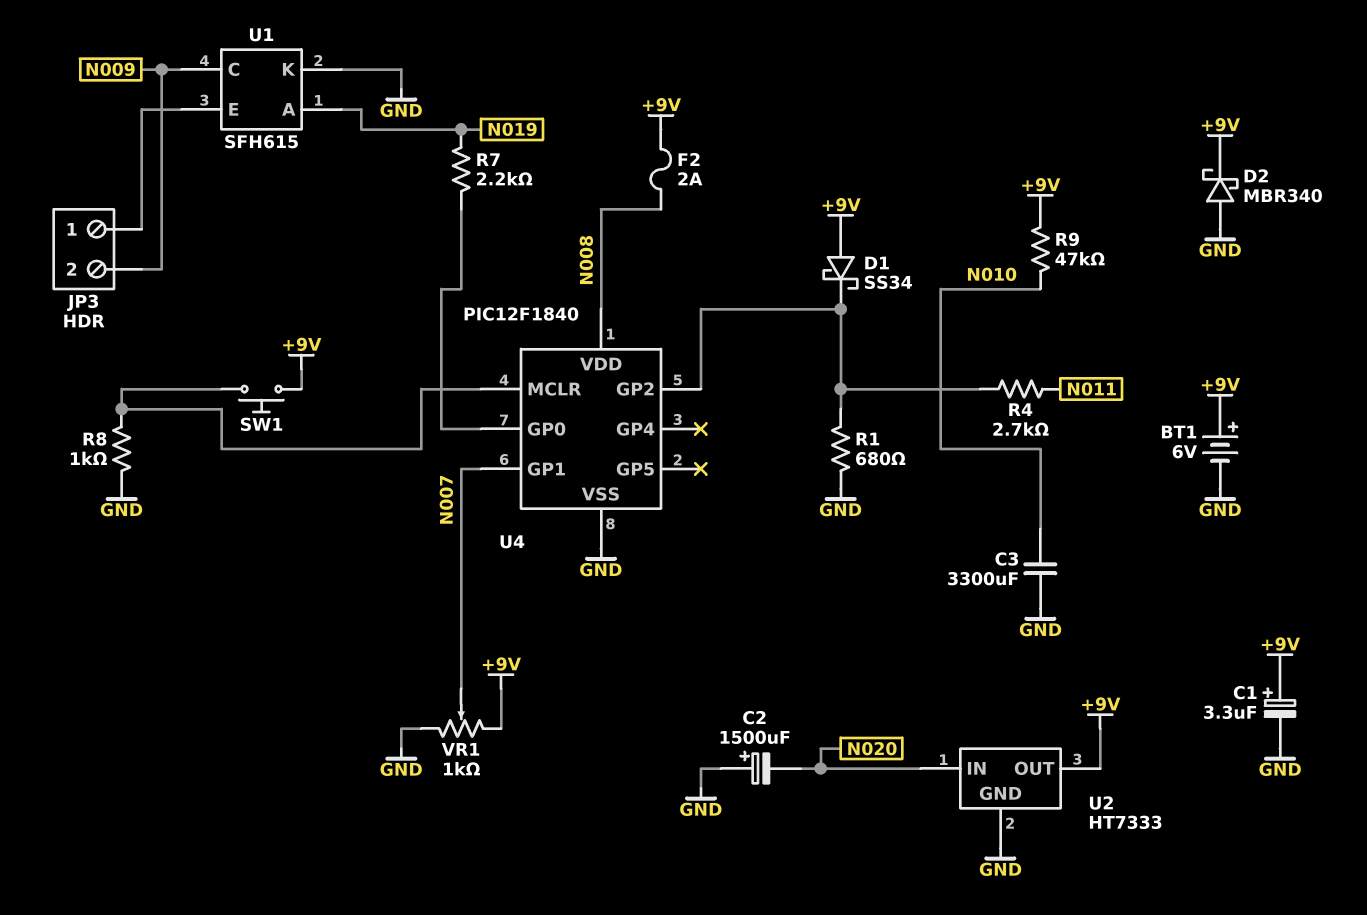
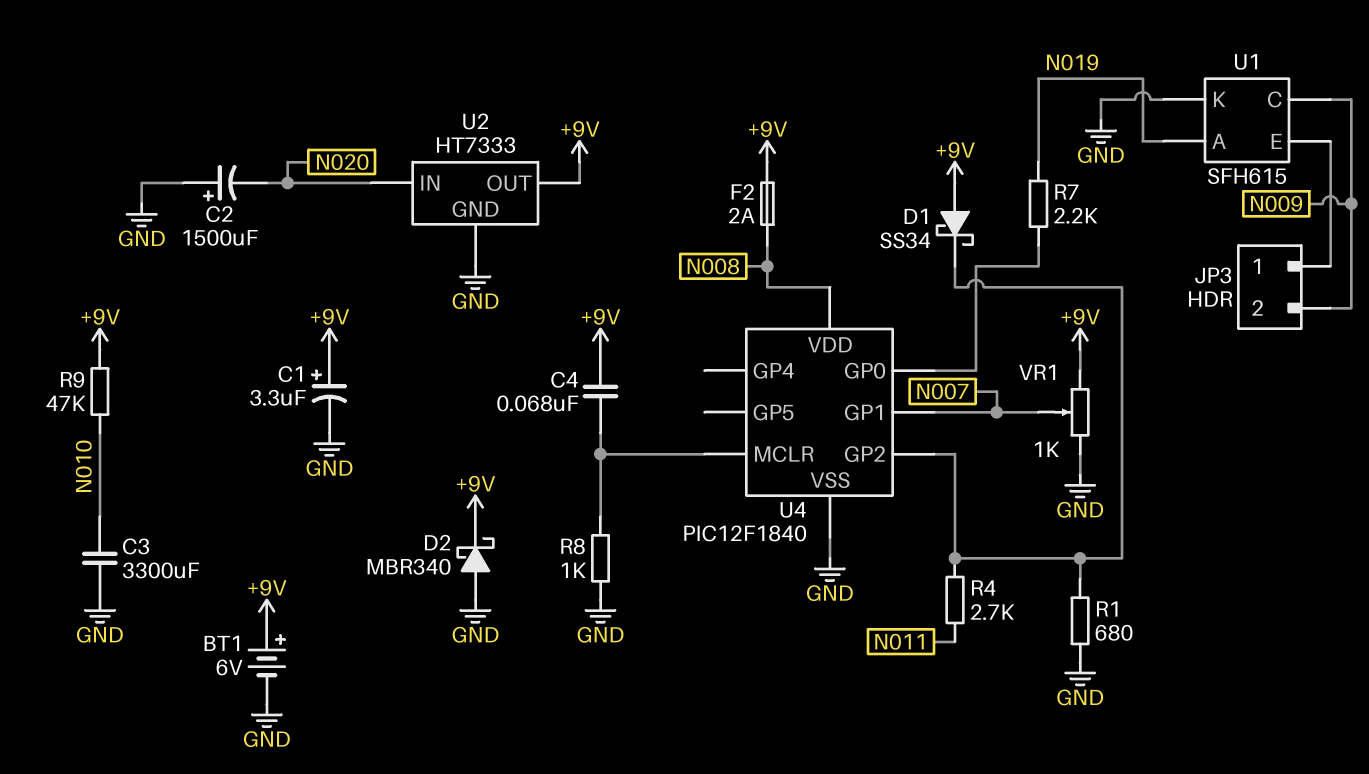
C4: none -> 68nF (+9V, U4/MCLR)
SW1: button (+9V, U4/MCLR) -> none

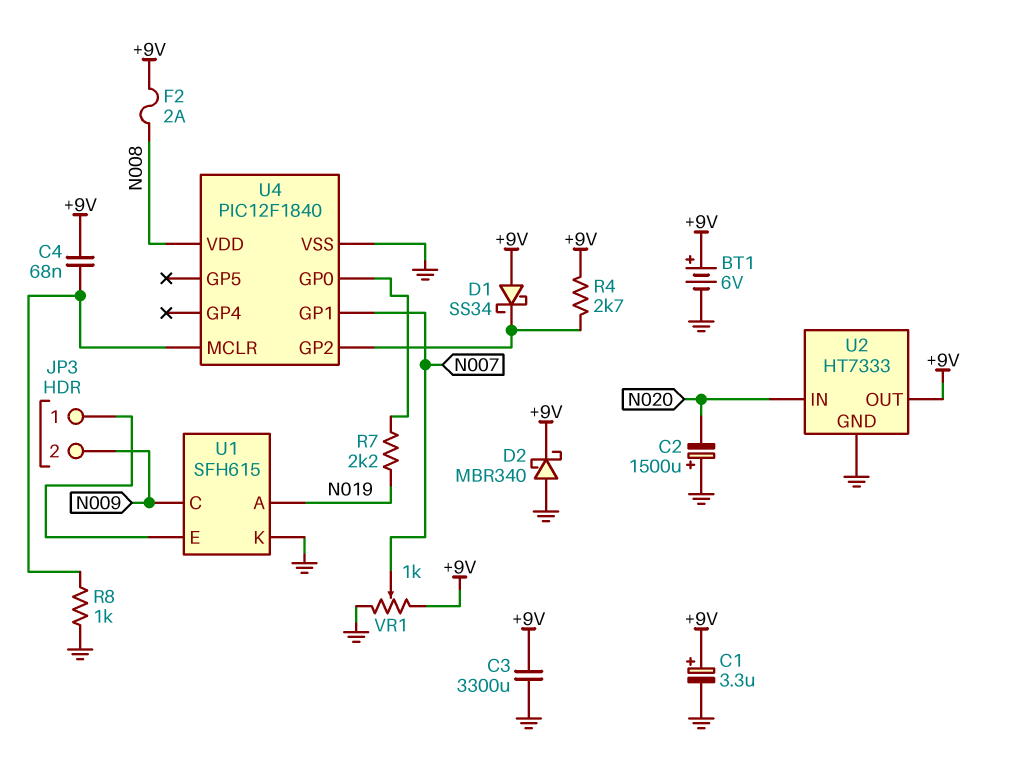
C3: 3300uF (GND, N010) -> 3300uF (+9V, GND)
R1: 680 (GND, U4/GP2) -> none
R4: 2.7k (N011, U4/GP2) -> 2.7k (+9V, U4/GP2)
R9: 47k (+9V, N010) -> none

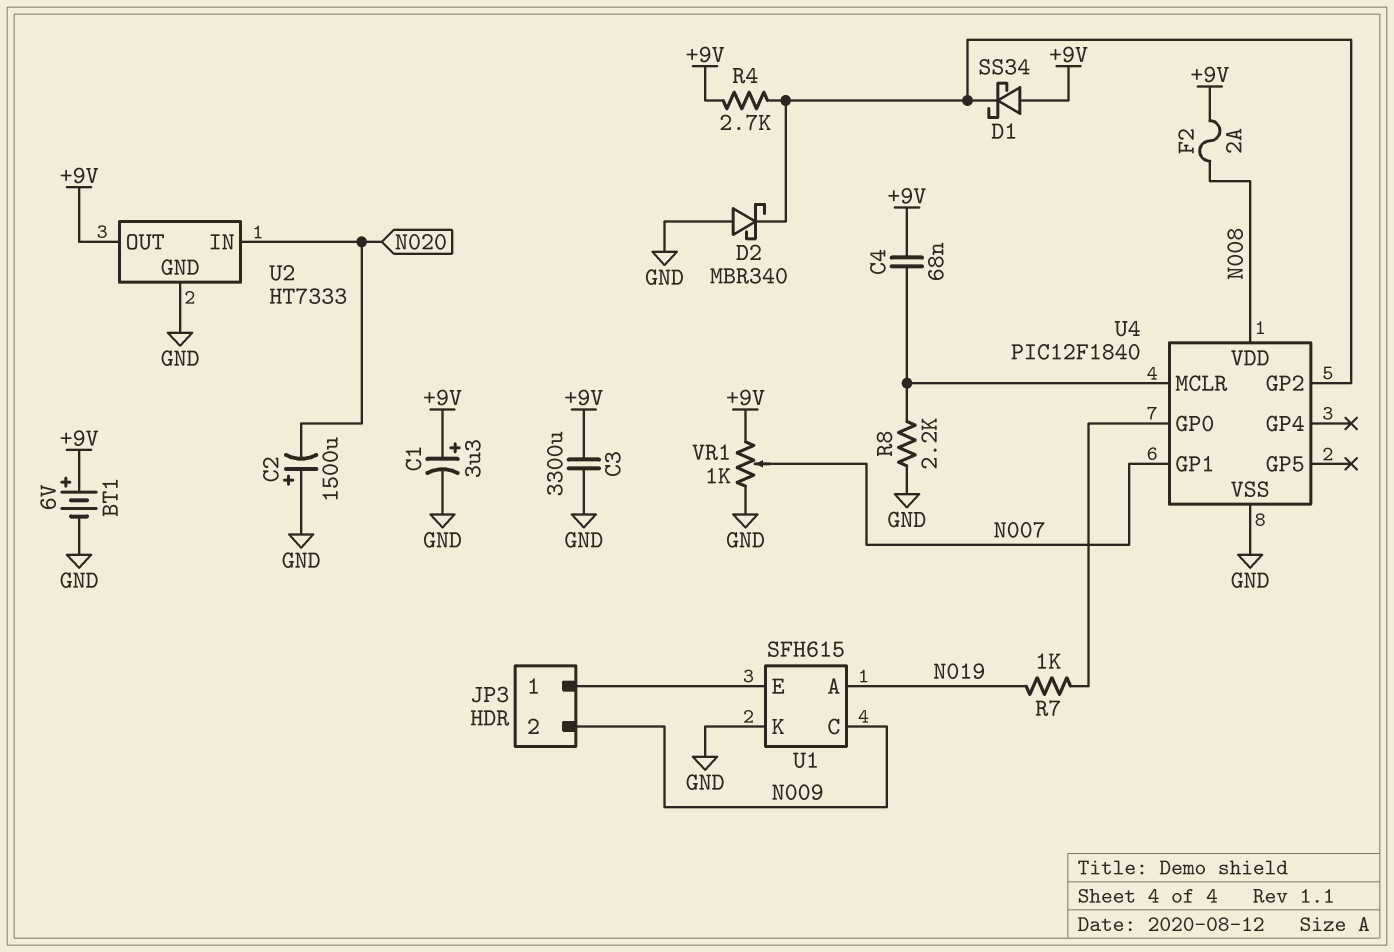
D2: schottky MBR340 (A GND, K +9V) -> schottky MBR340 (A GND, K U4/GP2)
R7: 2.2k (N019, U4/GP0) -> 1k (N019, U4/GP0)
R8: 1k (GND, U4/MCLR) -> 2.2k (GND, U4/MCLR)

